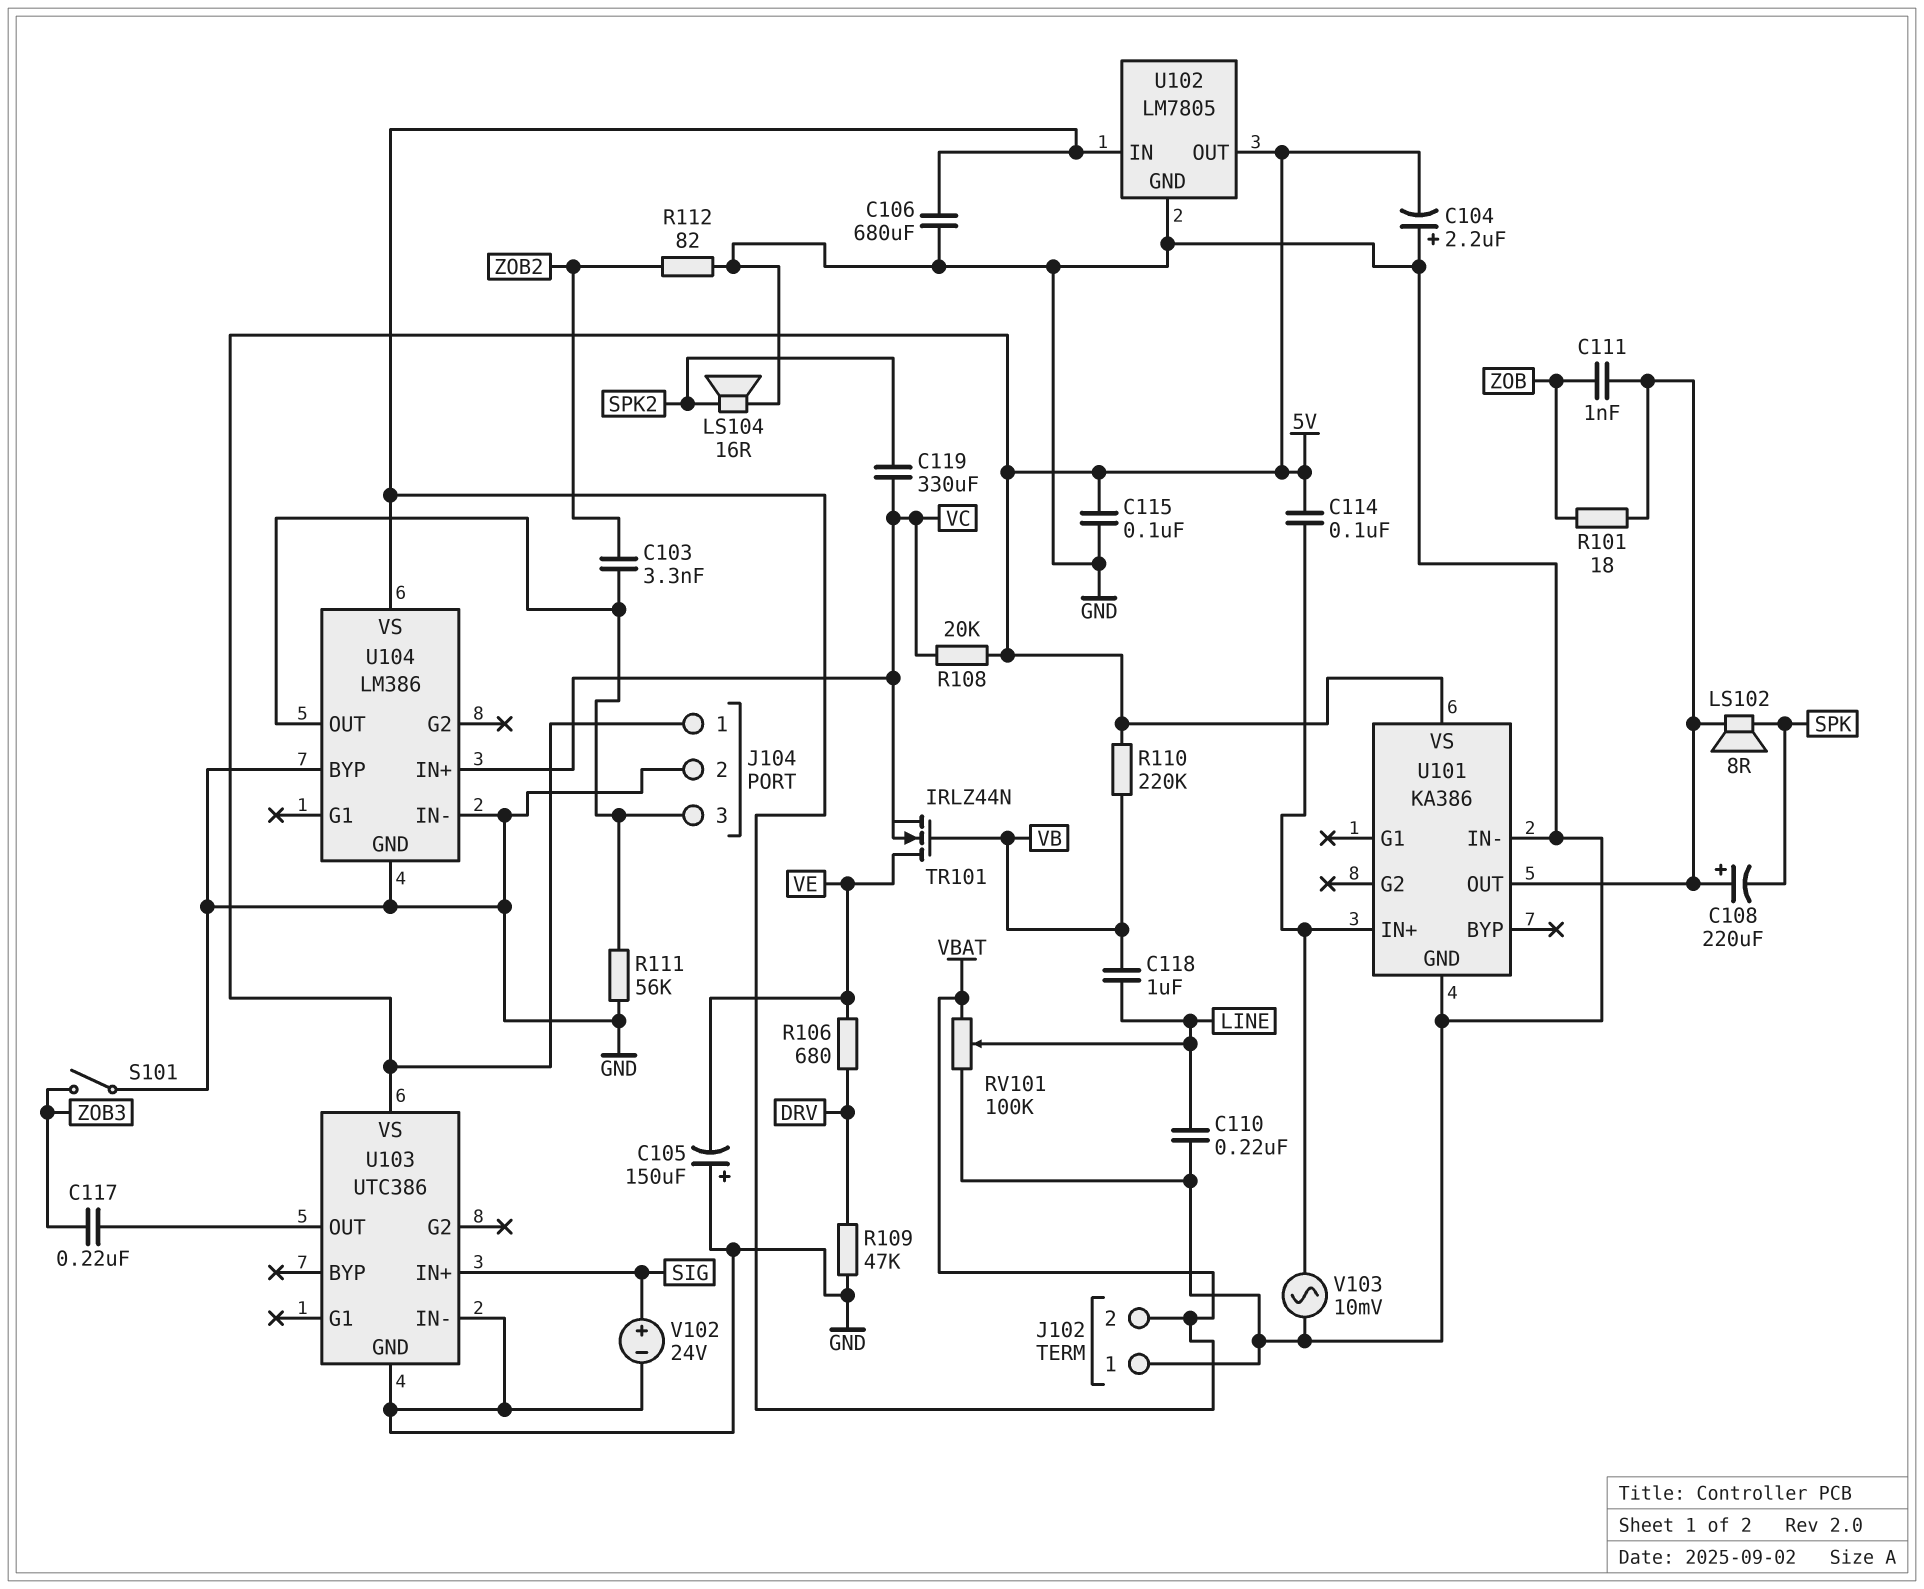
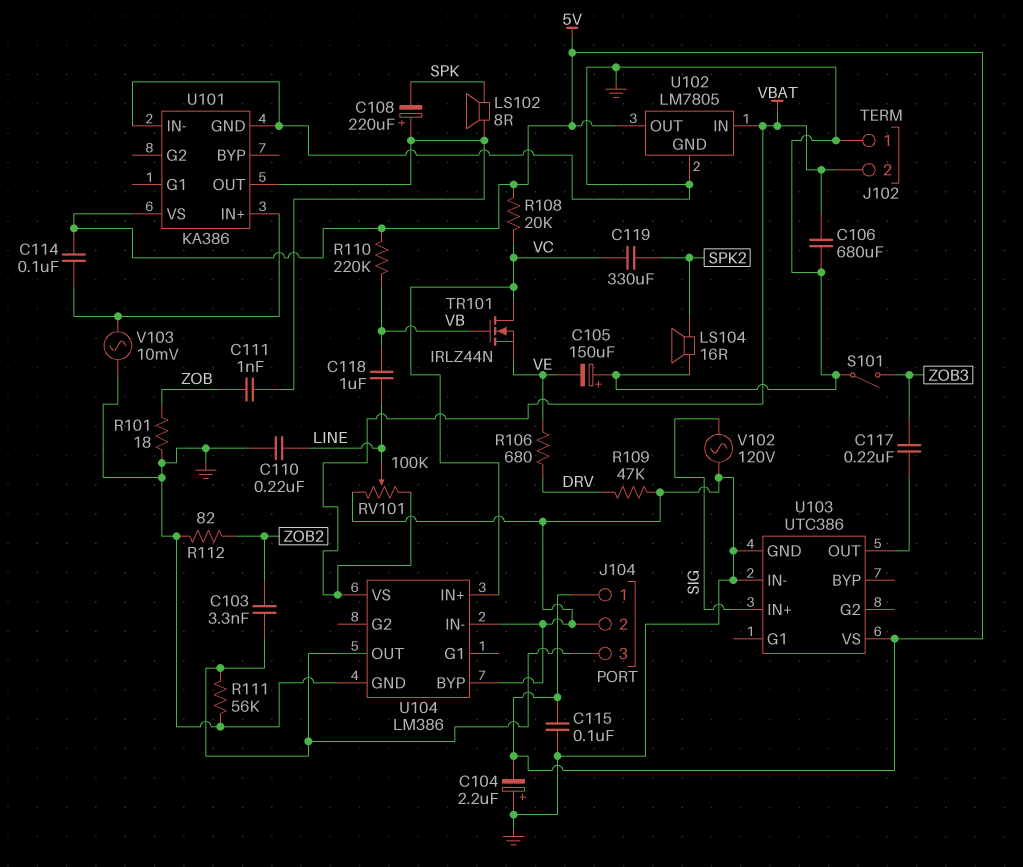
R101: 18 (U101/OUT, ZOB) -> 18 (GND, ZOB)
TR101: NMOS IRLZ44N (G VB, D VE, S VC) -> NMOS IRLZ44N (G VB, D VC, S VE)
V102: 24V (plus SIG, minus GND) -> AC 120V (GND, SIG)

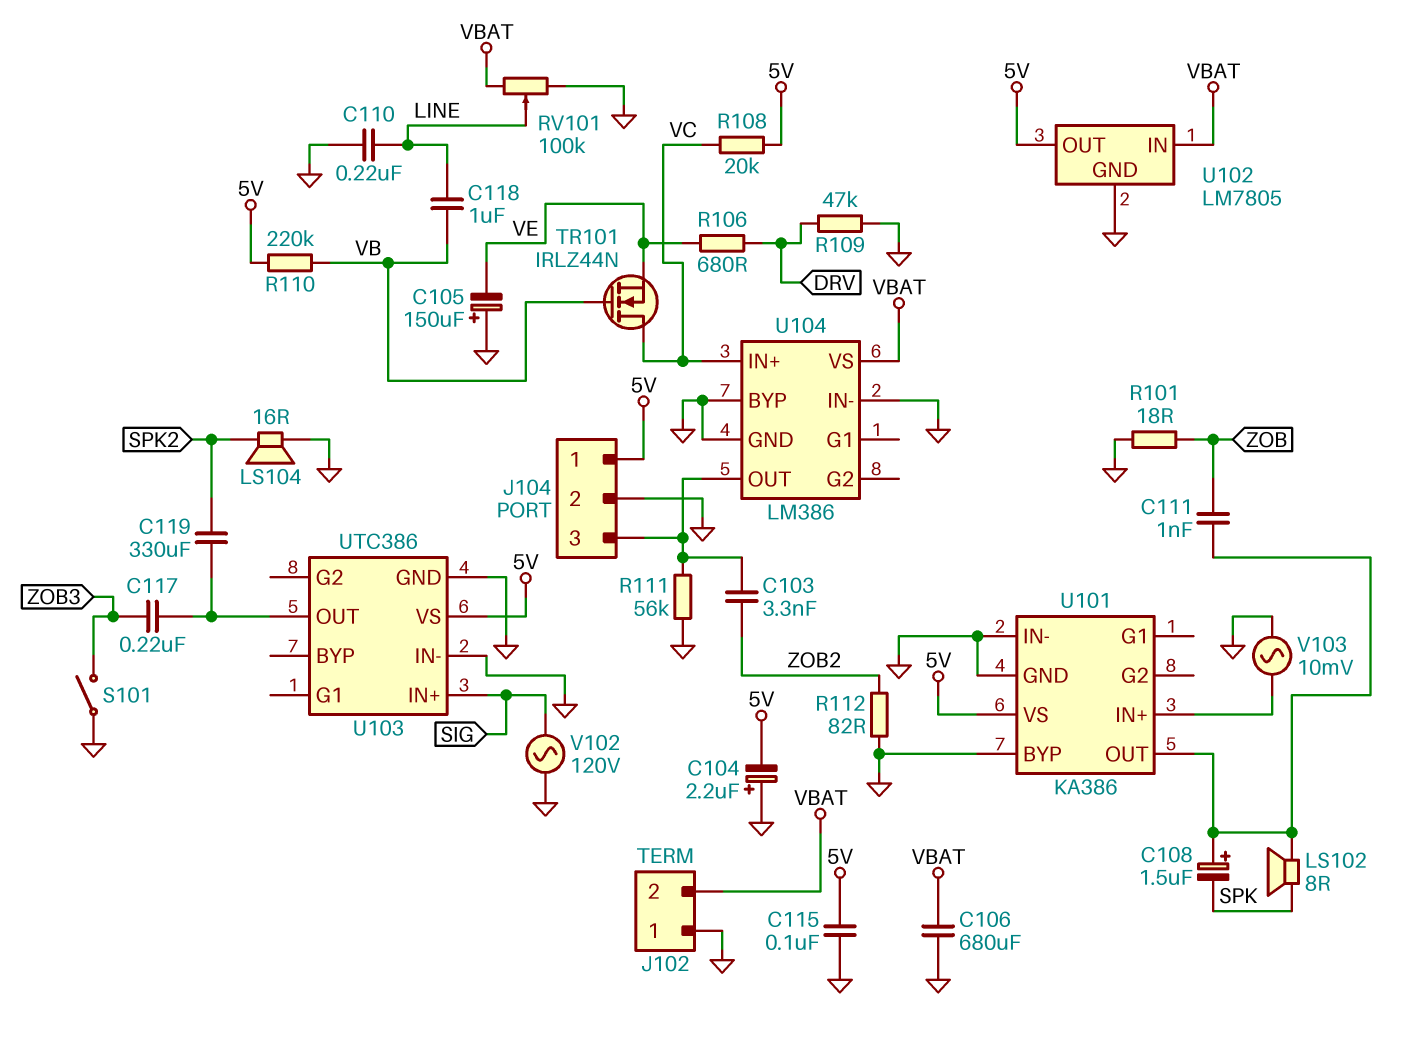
C108: 220uF (plus U101/OUT, minus SPK) -> 1.5uF (plus U101/OUT, minus SPK)
C114: 100nF (5V, U101/IN+) -> none
C119: 330uF (SPK2, VC) -> 330uF (SPK2, U103/OUT)
U101 pin BYP: none -> GND

